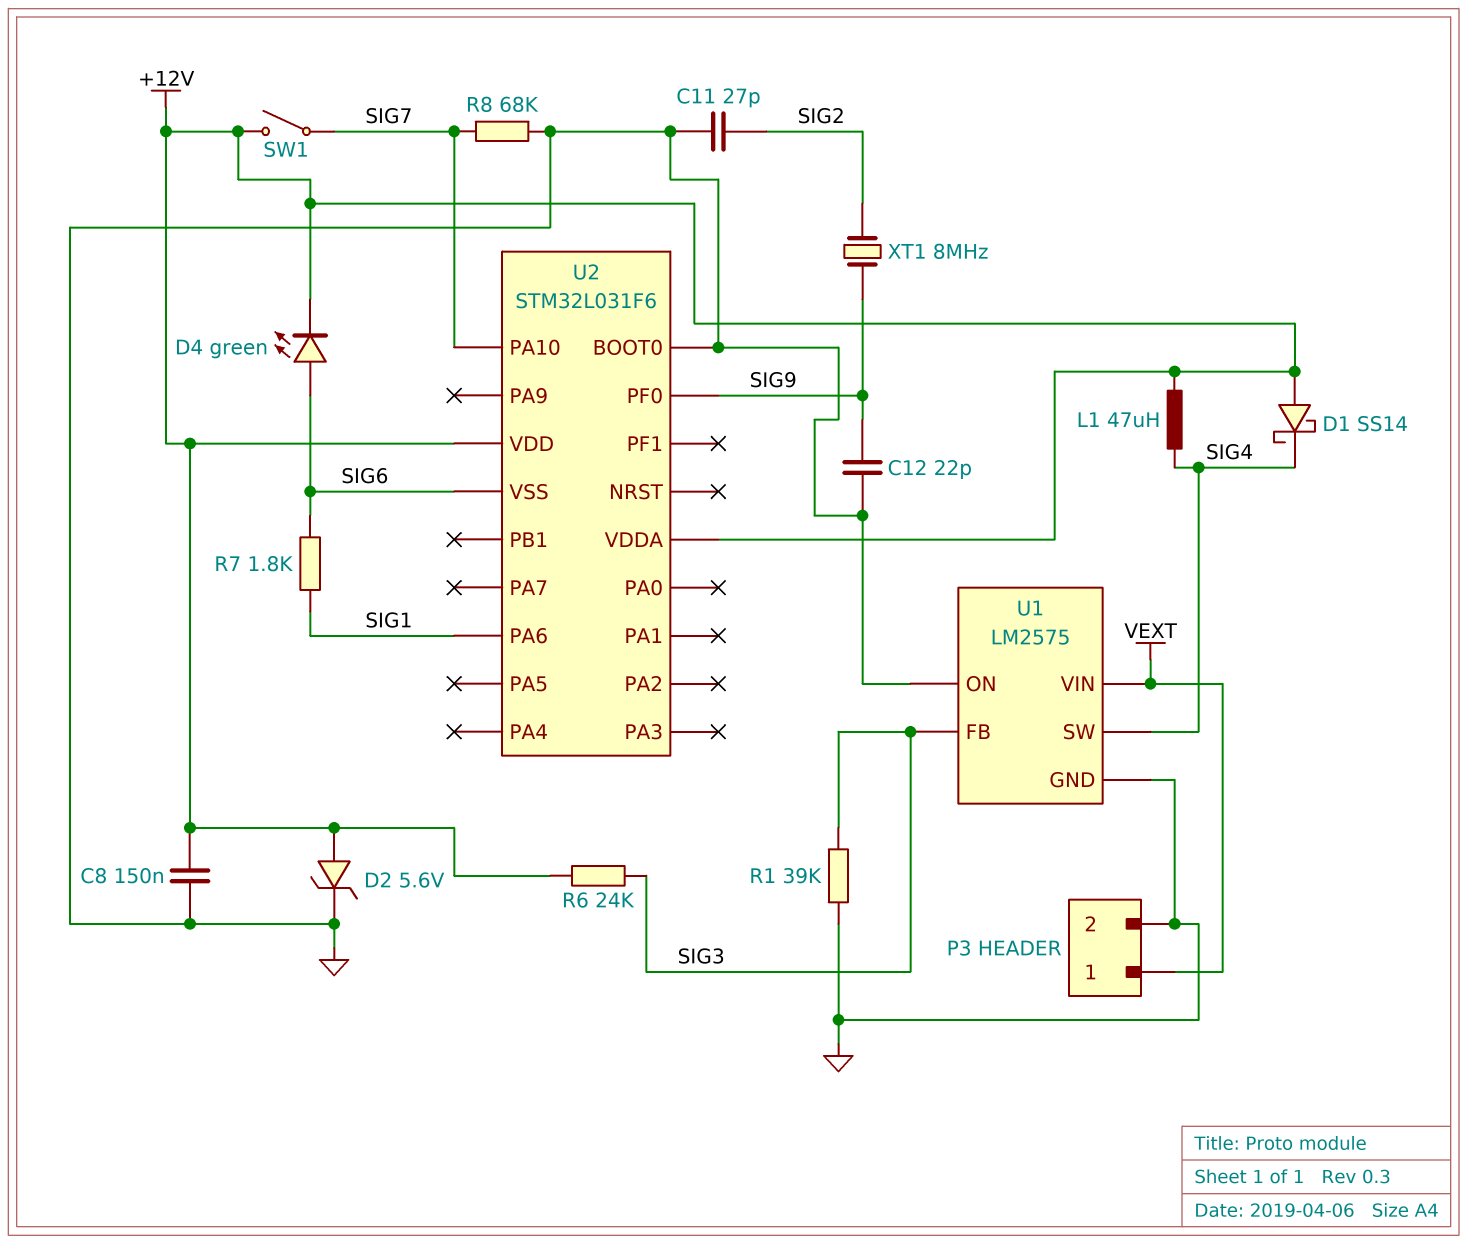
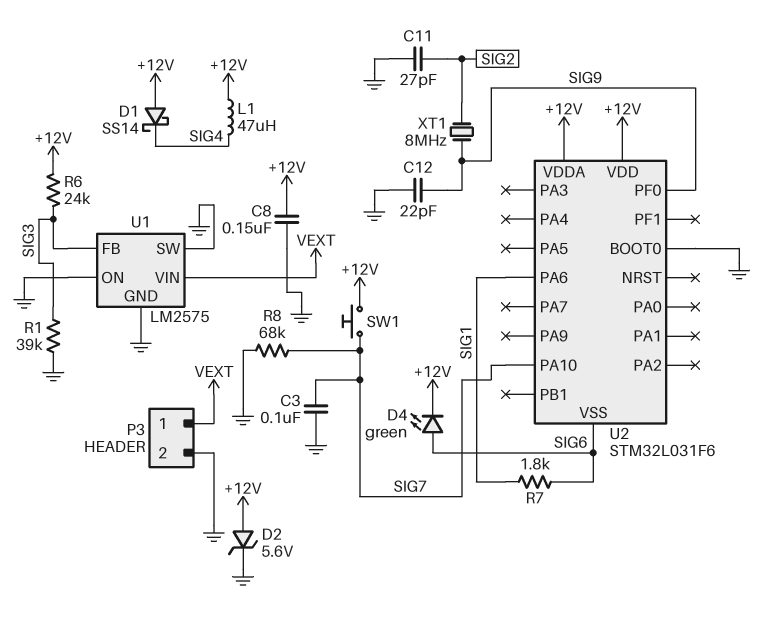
C3: none -> 100nF (GND, SIG7)
SW1: switch (+12V, SIG7) -> button (+12V, SIG7)
U1 pin SW: SIG4 -> GND

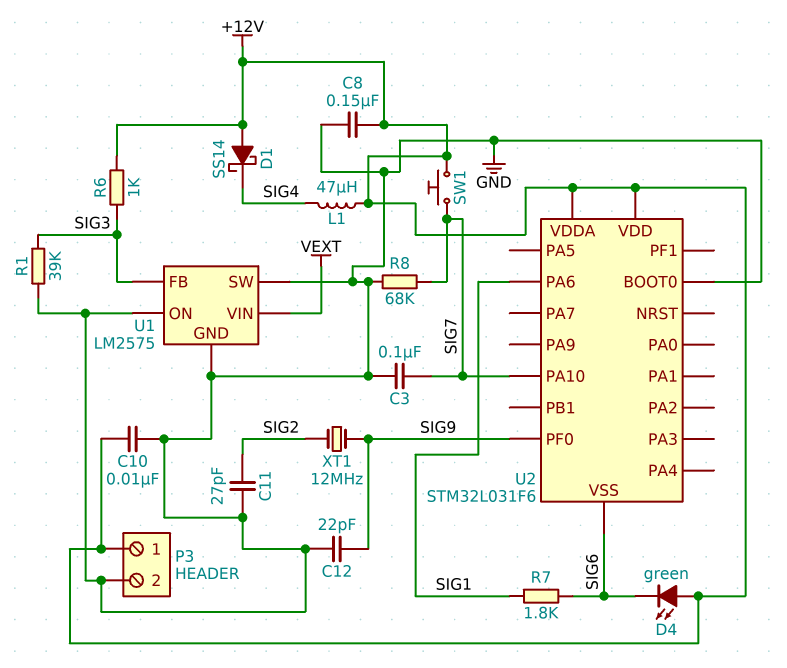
C10: none -> 10nF (+12V, GND)
D2: zener 5.6V (A +12V, K GND) -> none
D4: LED green (A SIG6, K +12V) -> LED green (A +12V, K SIG6)
P3 pin 1: VEXT -> +12V
R6: 24k (+12V, SIG3) -> 1k (+12V, SIG3)
XT1: 8MHz (SIG2, SIG9) -> 12MHz (SIG2, SIG9)

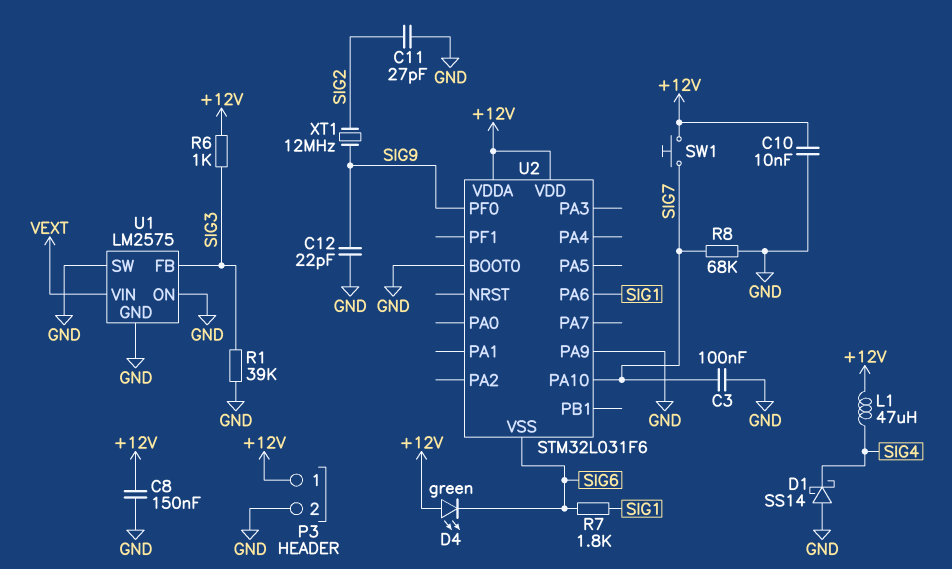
D1: schottky SS14 (A +12V, K SIG4) -> schottky SS14 (A GND, K SIG4)
U2 pin PA9: none -> GND

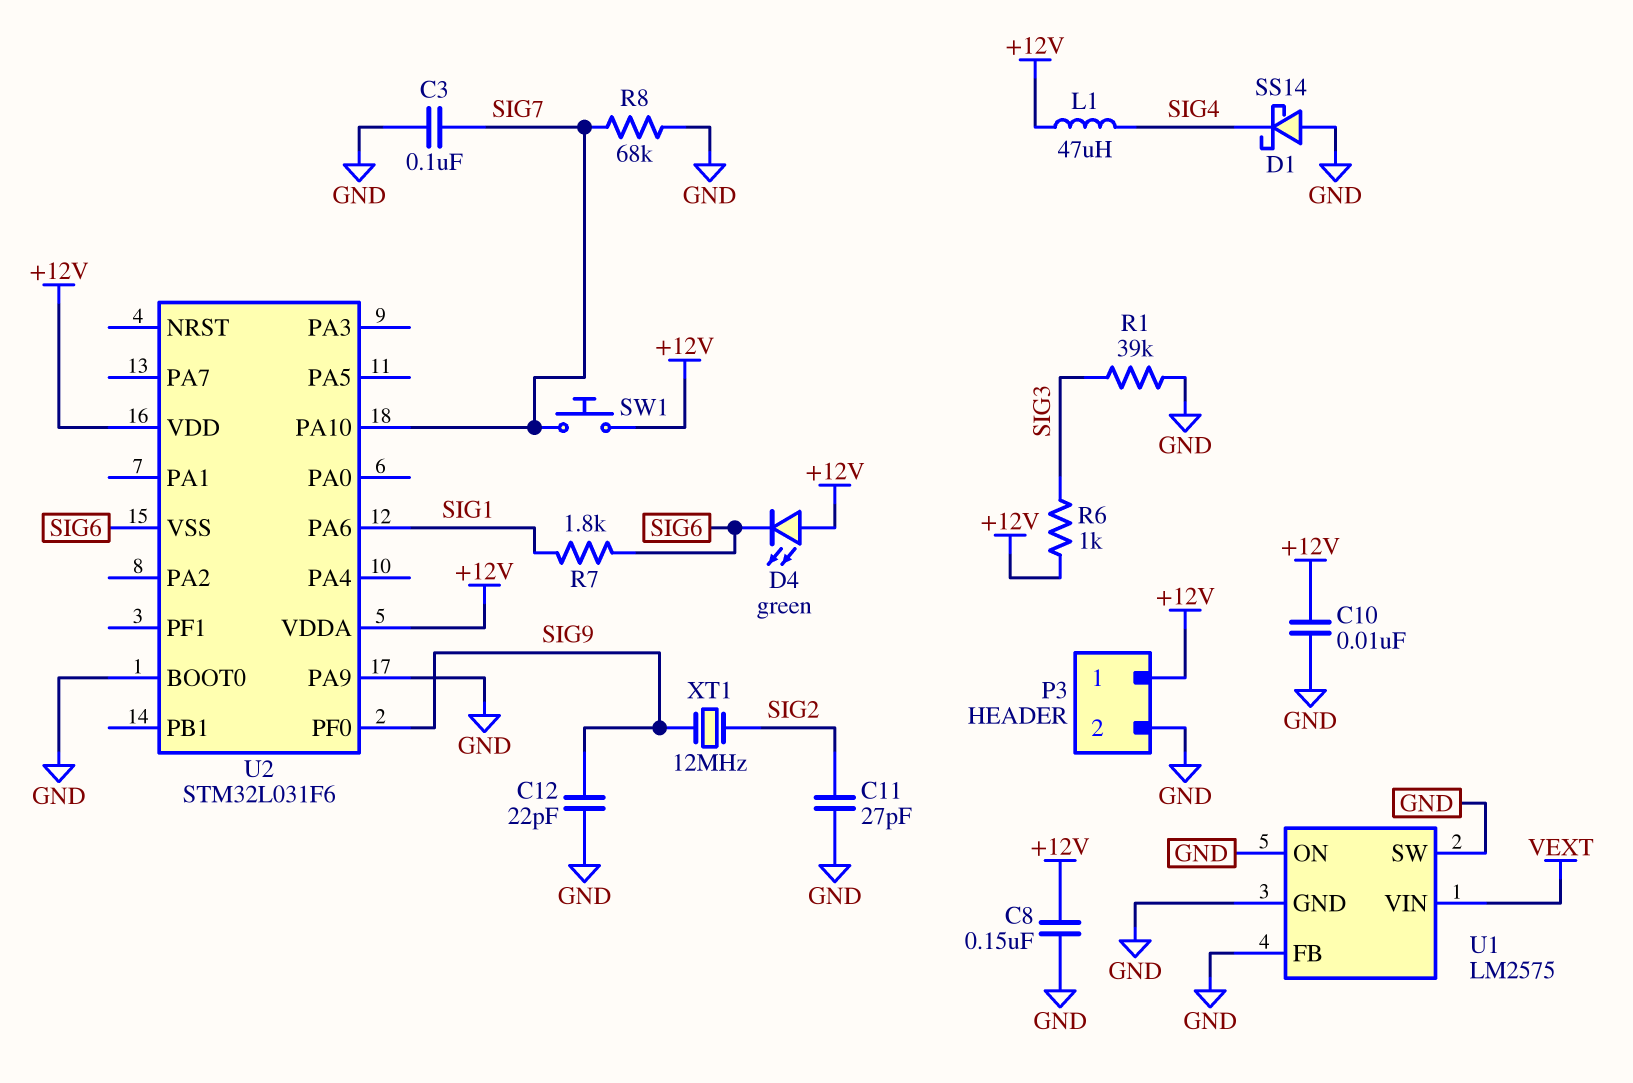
U1 pin FB: SIG3 -> GND

